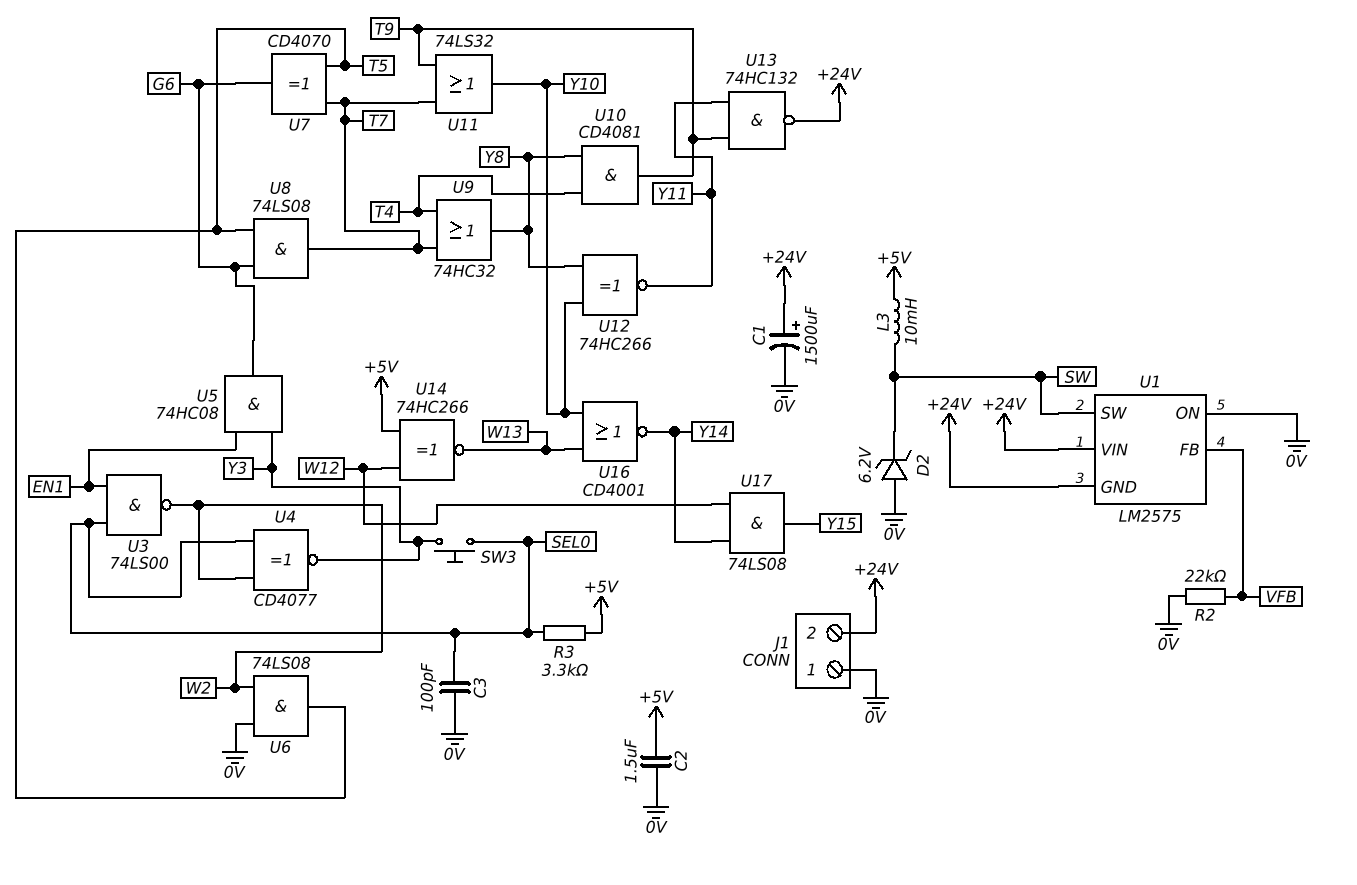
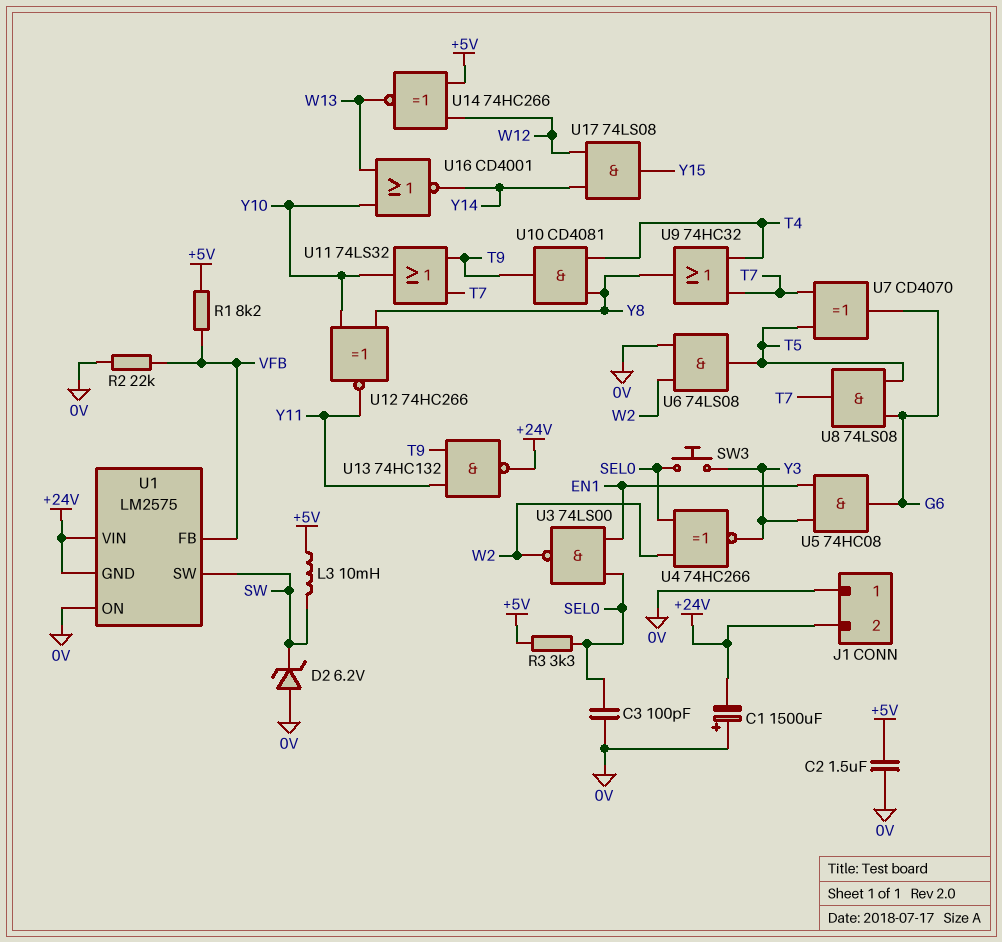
C1: 1500uF (plus +24V, minus 0V) -> 1500uF (plus 0V, minus +24V)
R1: none -> 8.2k (+5V, VFB)
U4: XNOR CD4077 (in SEL0, in W2, out Y3) -> XNOR 74HC266 (in SEL0, in W2, out Y3)

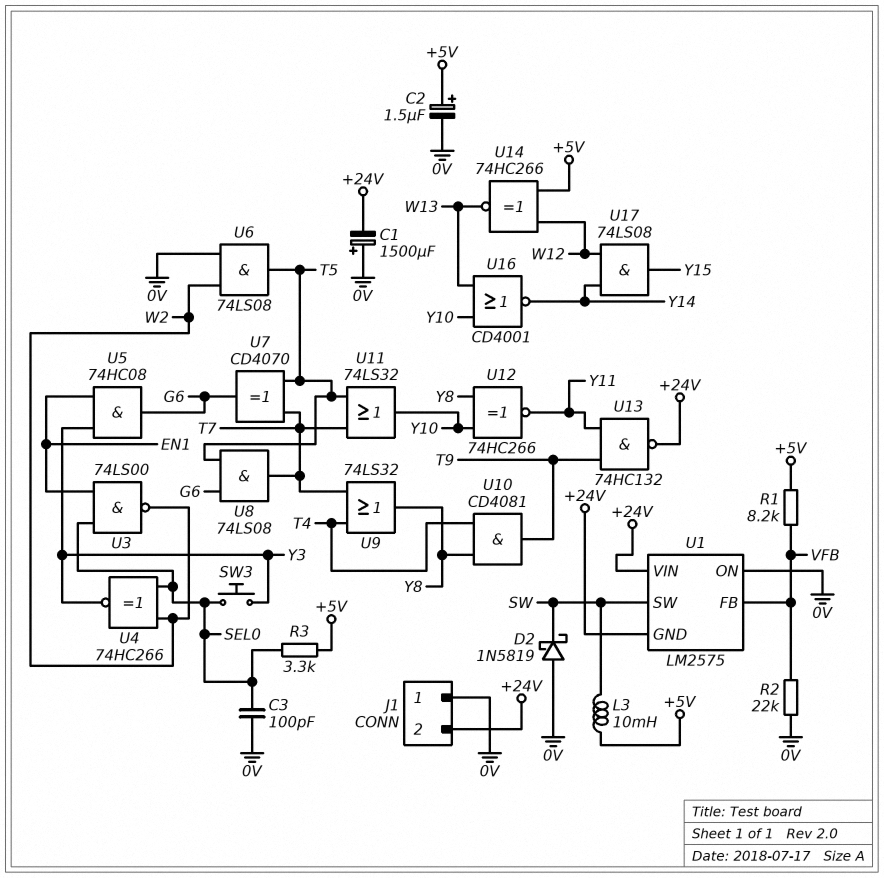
C2: 1.5uF (+5V, 0V) -> 1.5uF (plus +5V, minus 0V)
D2: zener 6.2V (A 0V, K SW) -> schottky 1N5819 (A 0V, K SW)
U9: OR 74HC32 (in T4, in T7, out Y8) -> OR 74LS32 (in T4, in T7, out Y8)
U11: OR 74LS32 (in T7, in T9, out Y10) -> OR 74LS32 (in T5, in T7, out Y10)

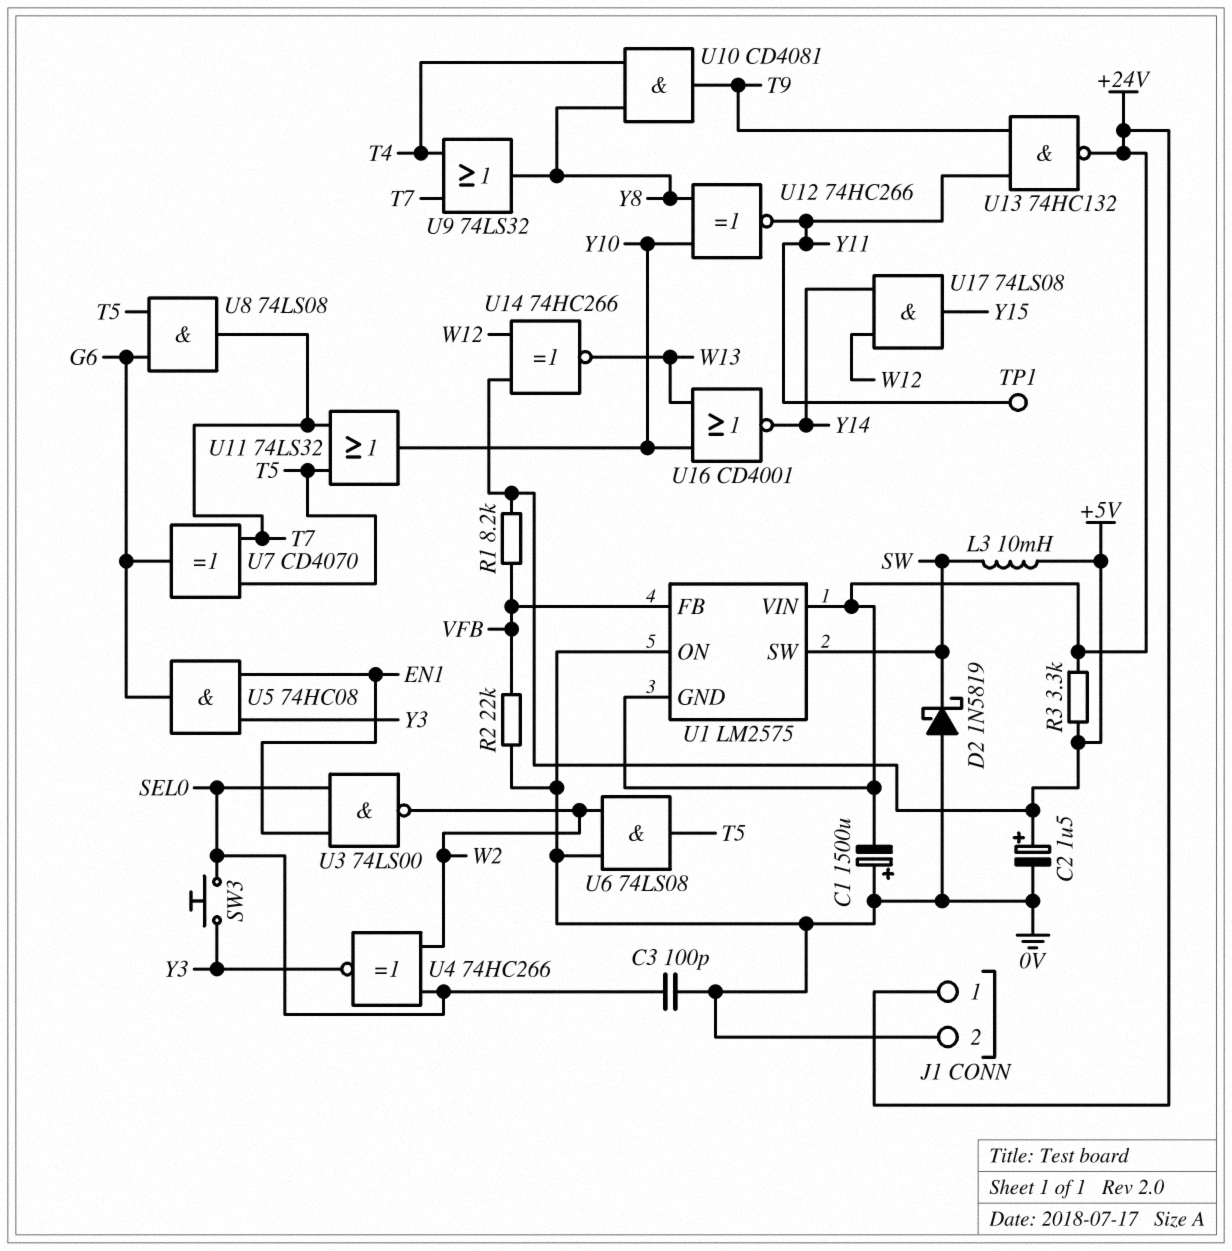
J1 pin 1: 0V -> +24V
J1 pin 2: +24V -> 0V
R3: 3.3k (+5V, SEL0) -> 3.3k (+5V, +24V)
TP1: none -> test point (Y11)

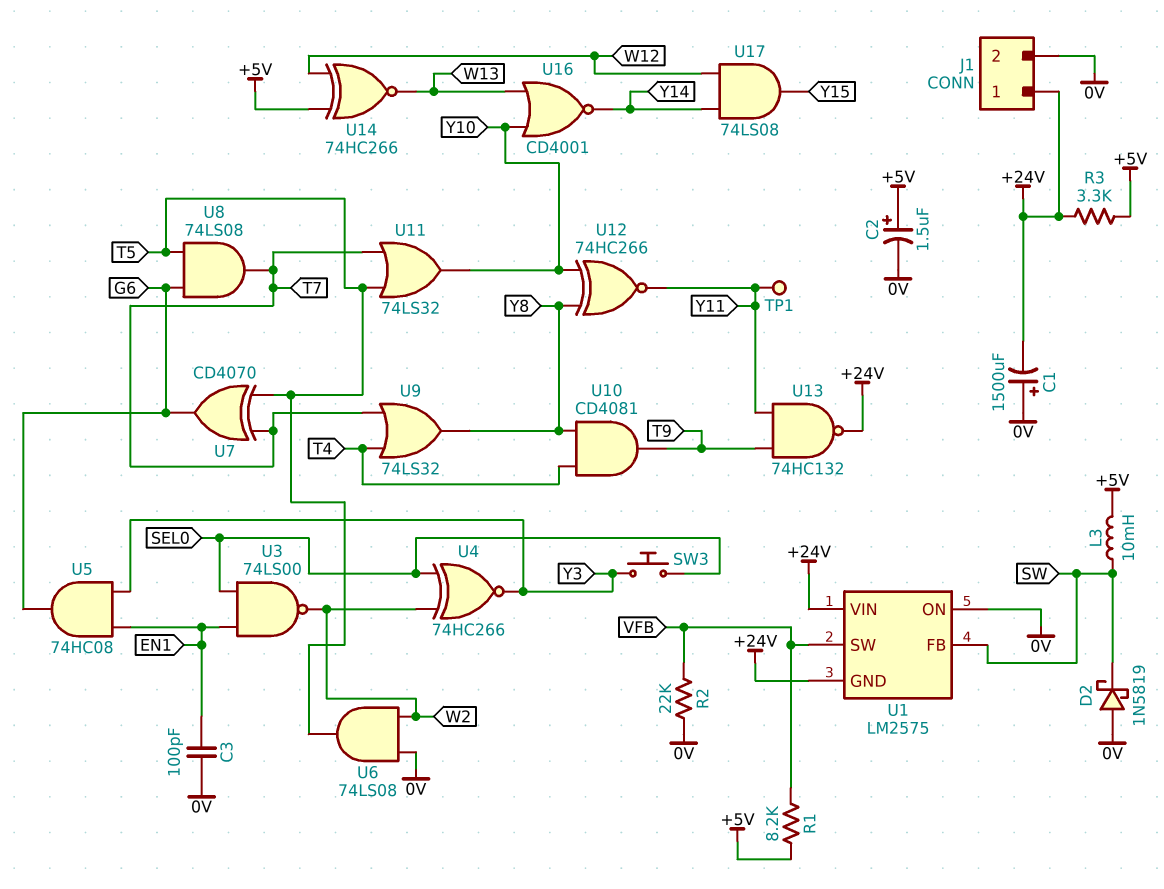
C3: 100pF (0V, SEL0) -> 100pF (0V, EN1)
U1 pin FB: VFB -> SW
U1 pin SW: SW -> VFB

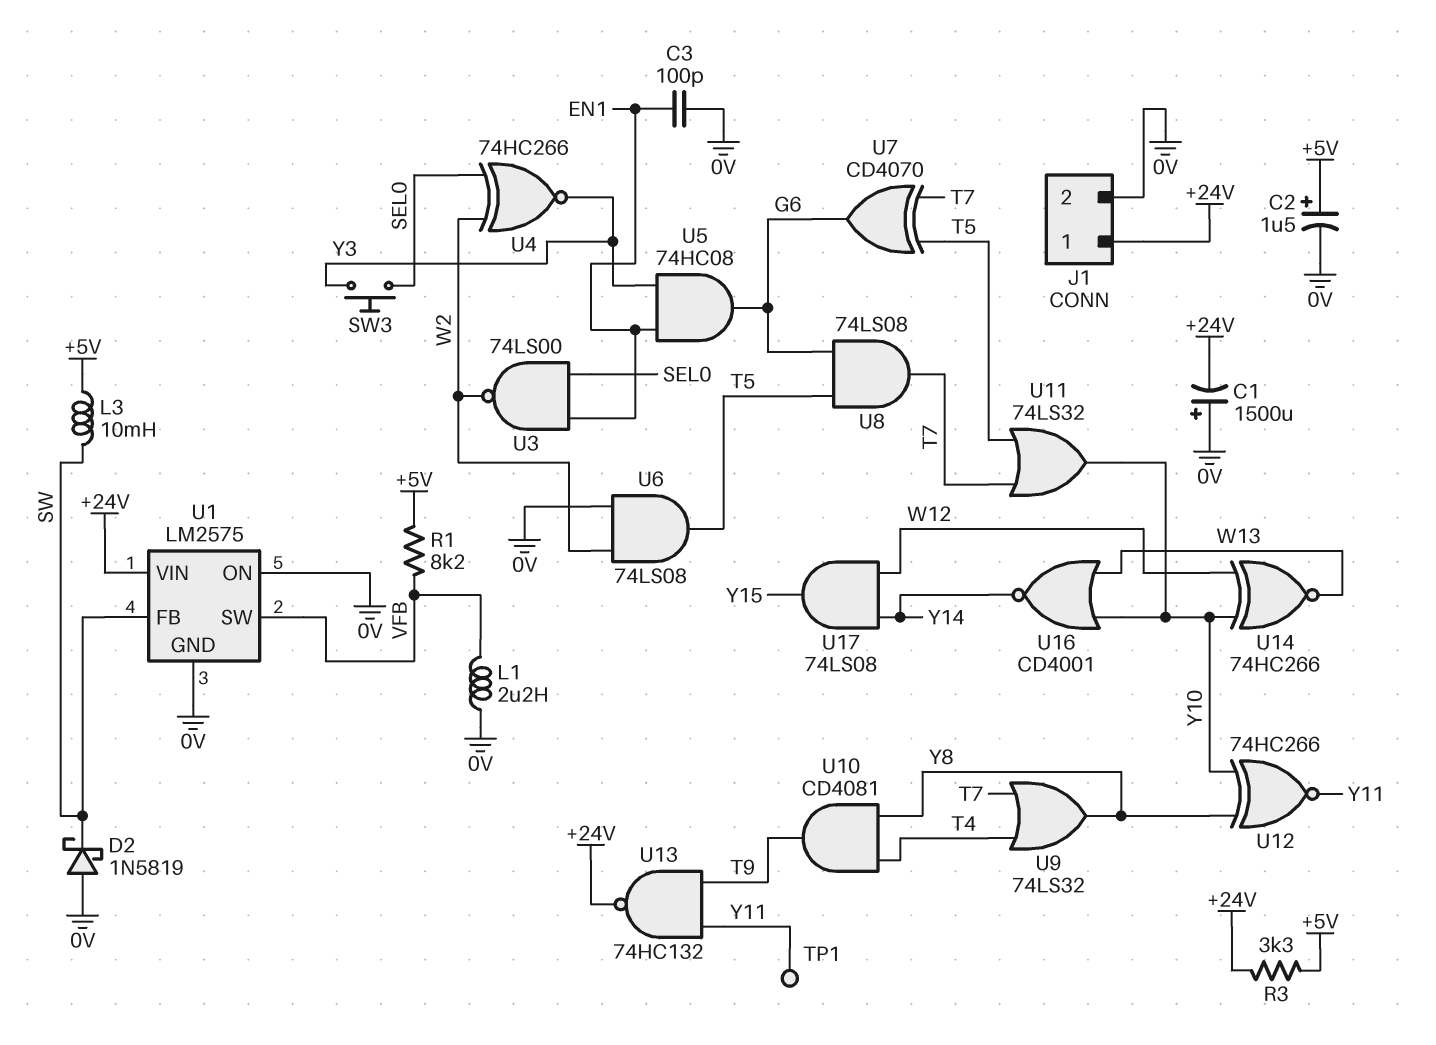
L1: none -> 2.2uH (0V, VFB)
R2: 22k (0V, VFB) -> none
U1 pin GND: +24V -> 0V
U14: XNOR 74HC266 (in +5V, in W12, out W13) -> XNOR 74HC266 (in W12, in Y10, out W13)

